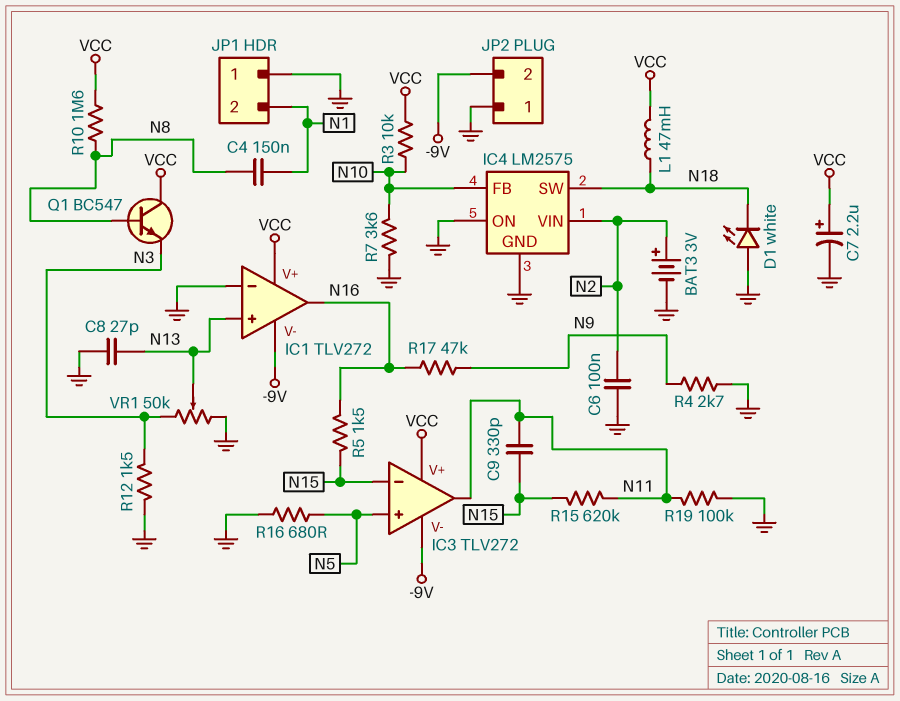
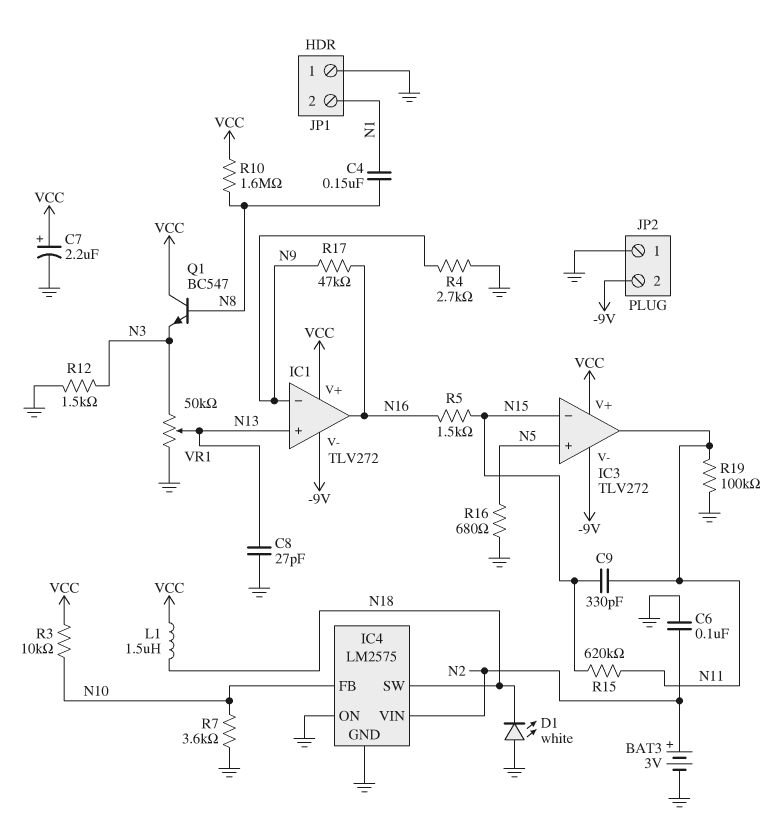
IC1 pin in-: GND -> N9
L1: 47mH (N18, VCC) -> 1.5uH (N18, VCC)

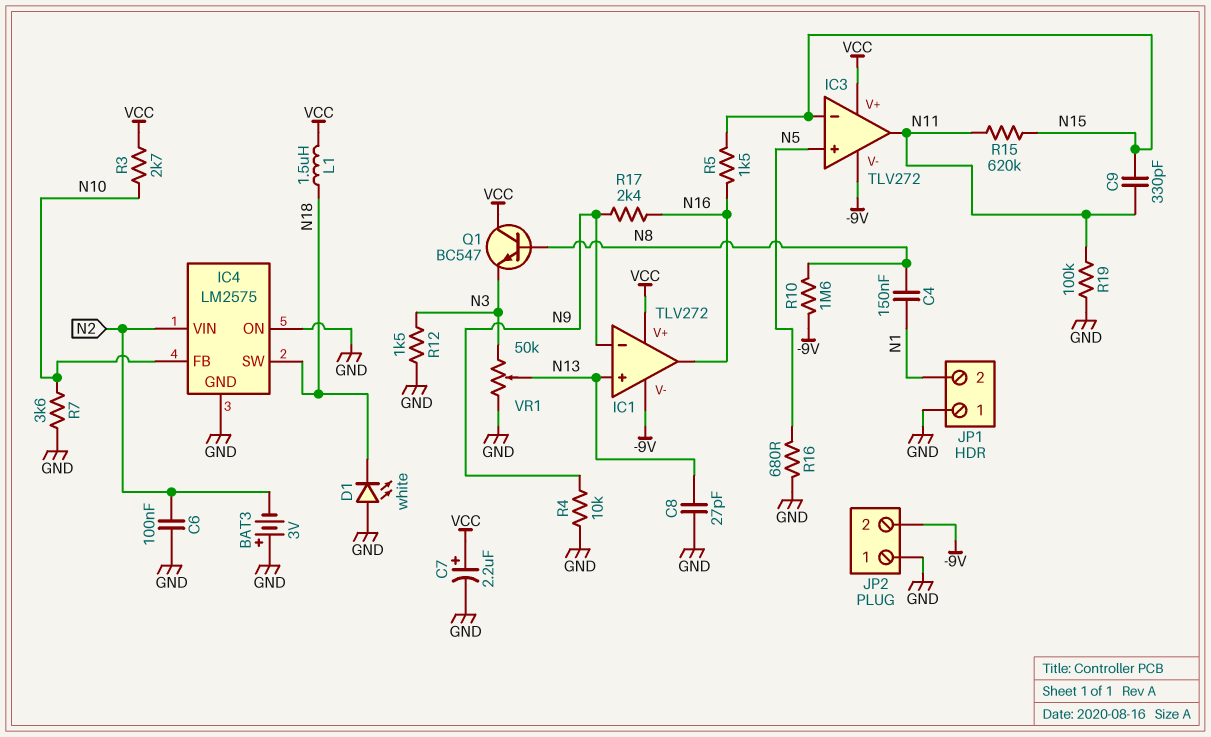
BAT3: 3V (plus N2, minus GND) -> 3V (plus GND, minus N2)
R3: 10k (N10, VCC) -> 2.7k (N10, VCC)
R4: 2.7k (GND, N9) -> 10k (GND, N9)
R10: 1.6M (N8, VCC) -> 1.6M (-9V, N8)
R17: 47k (N9, N16) -> 2.4k (N9, N16)

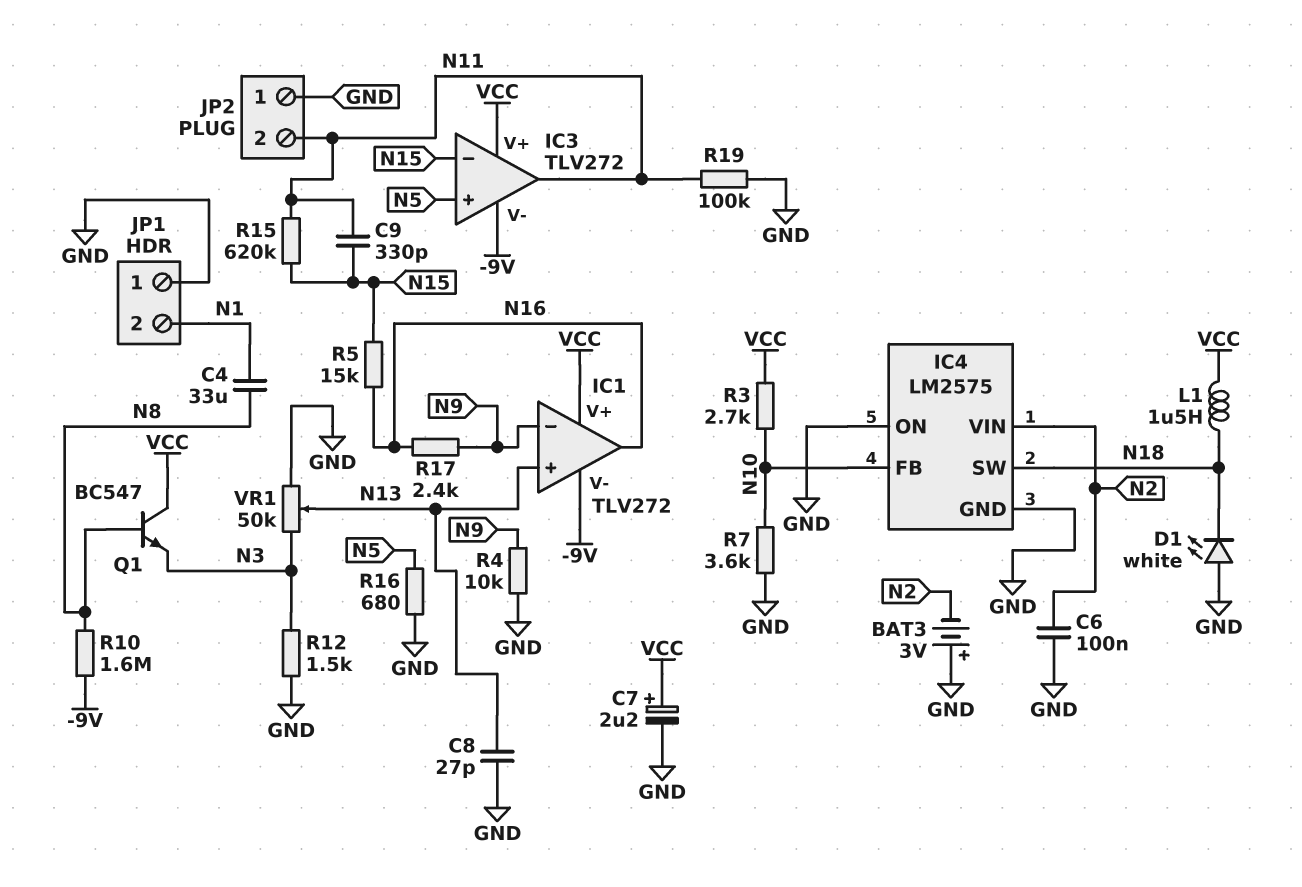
C4: 150nF (N1, N8) -> 33uF (N1, N8)
JP2 pin 2: -9V -> N11
R5: 1.5k (N15, N16) -> 15k (N15, N16)

